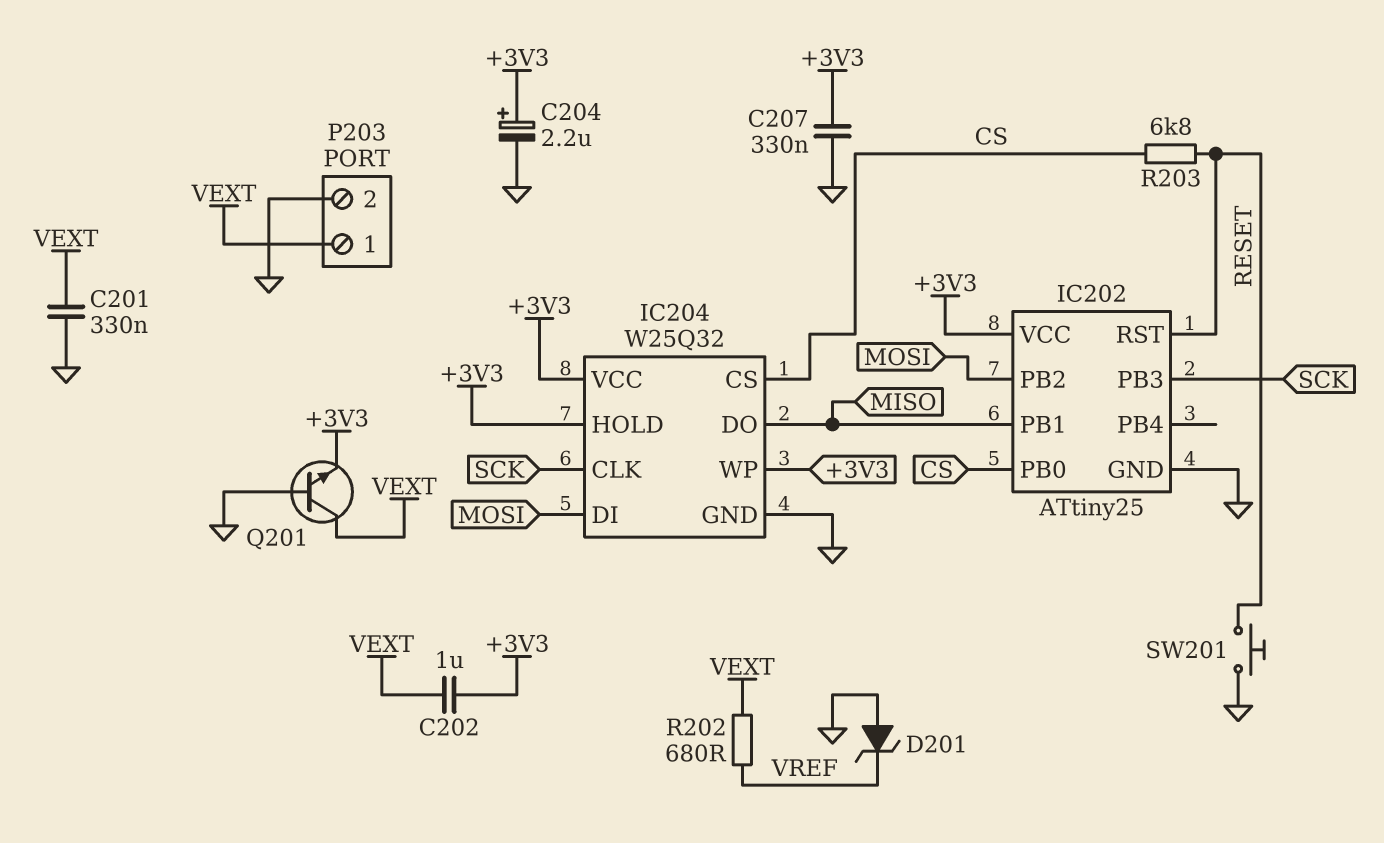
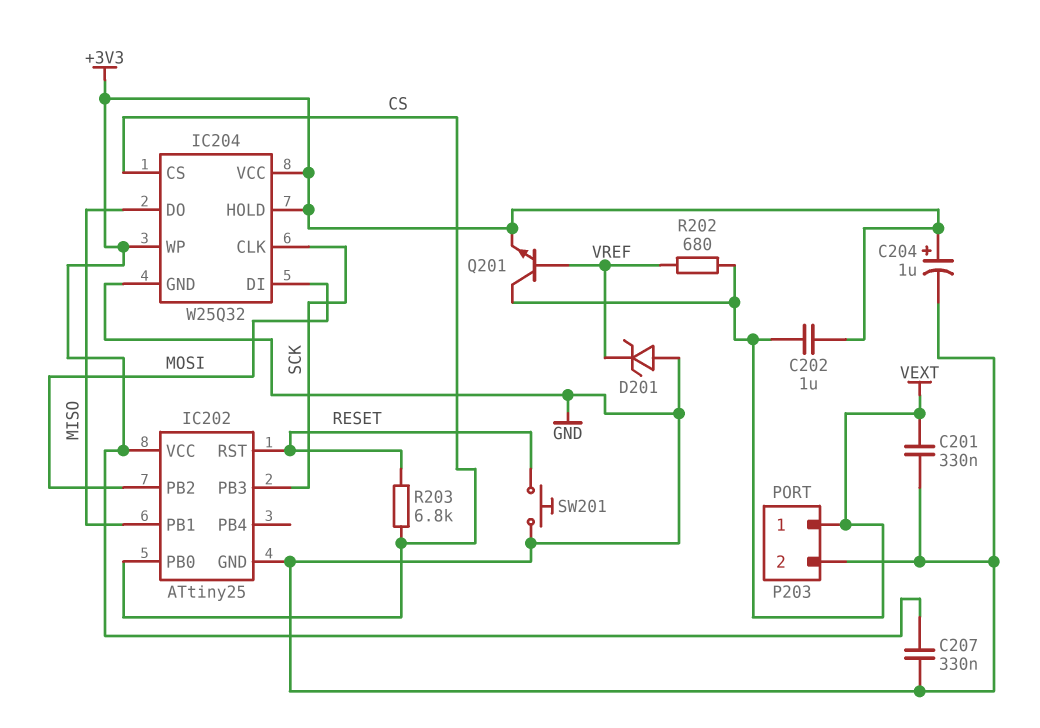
C204: 2.2uF (plus +3V3, minus GND) -> 1uF (plus +3V3, minus GND)
Q201: NPN (B GND, C VEXT, E +3V3) -> NPN (B VREF, C VEXT, E +3V3)

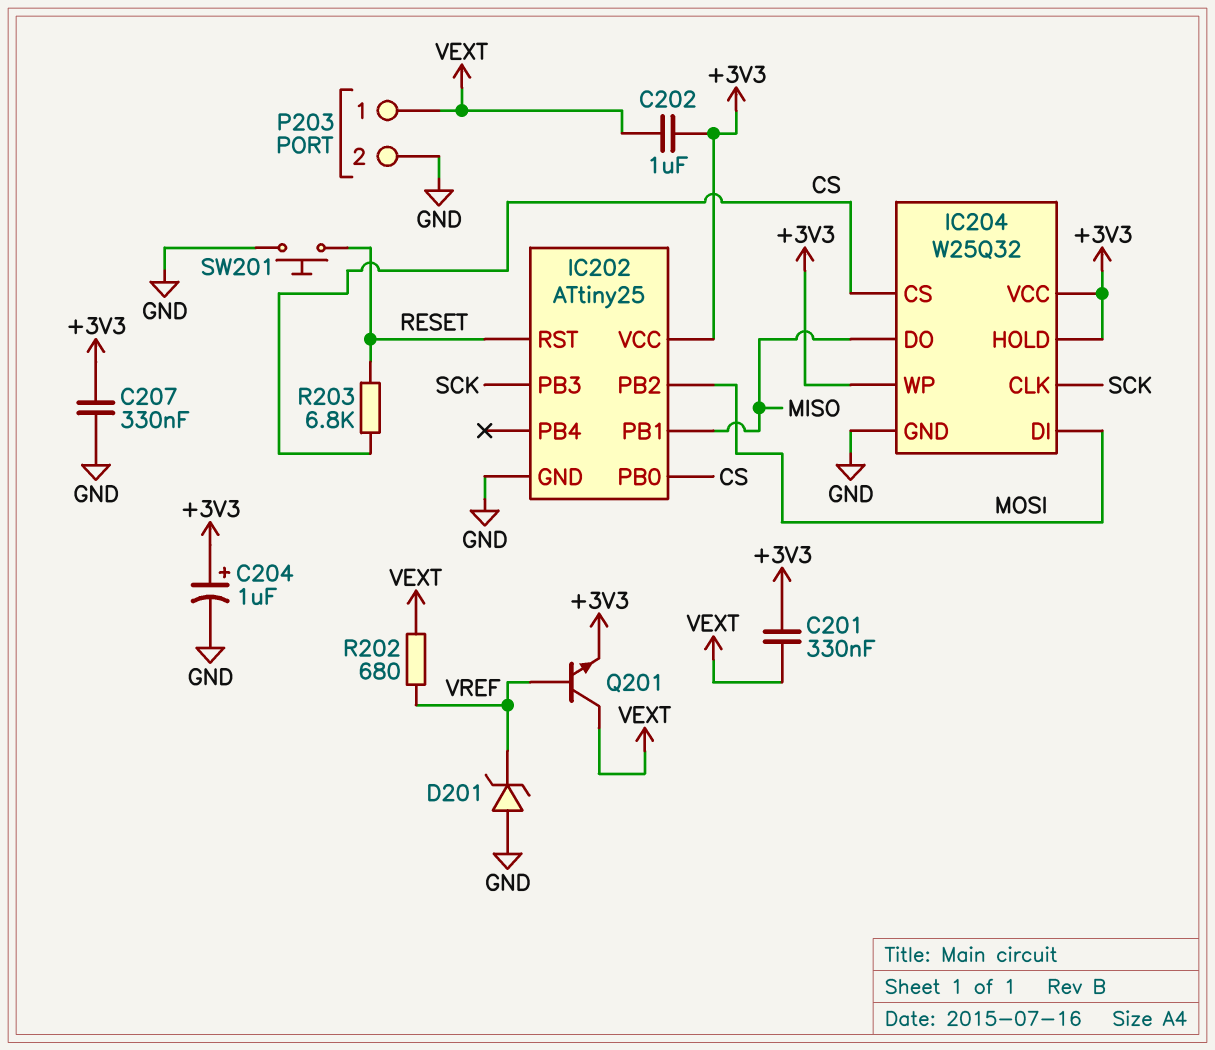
C201: 330nF (GND, VEXT) -> 330nF (+3V3, VEXT)

